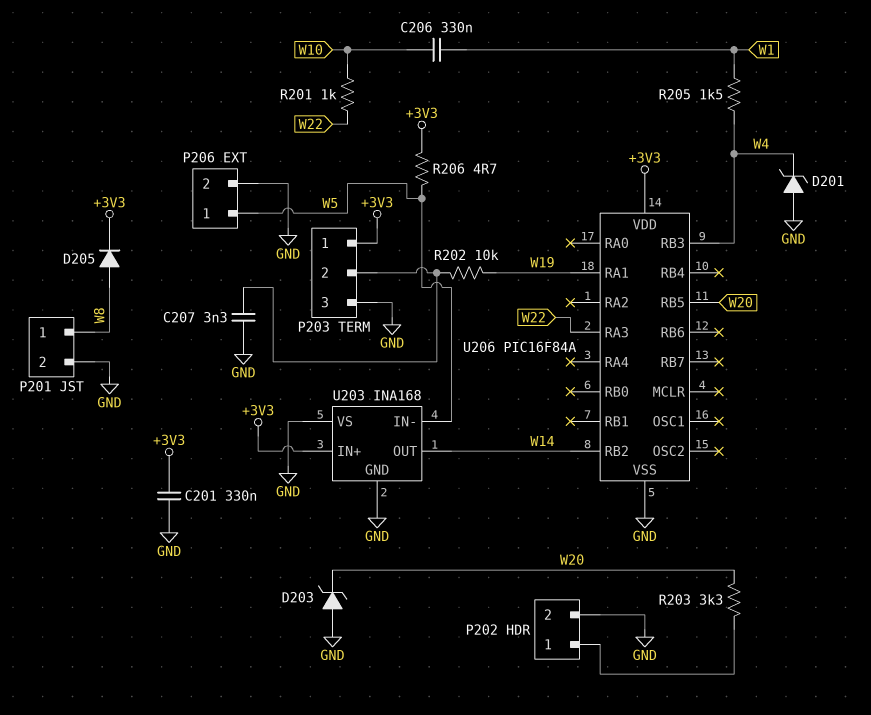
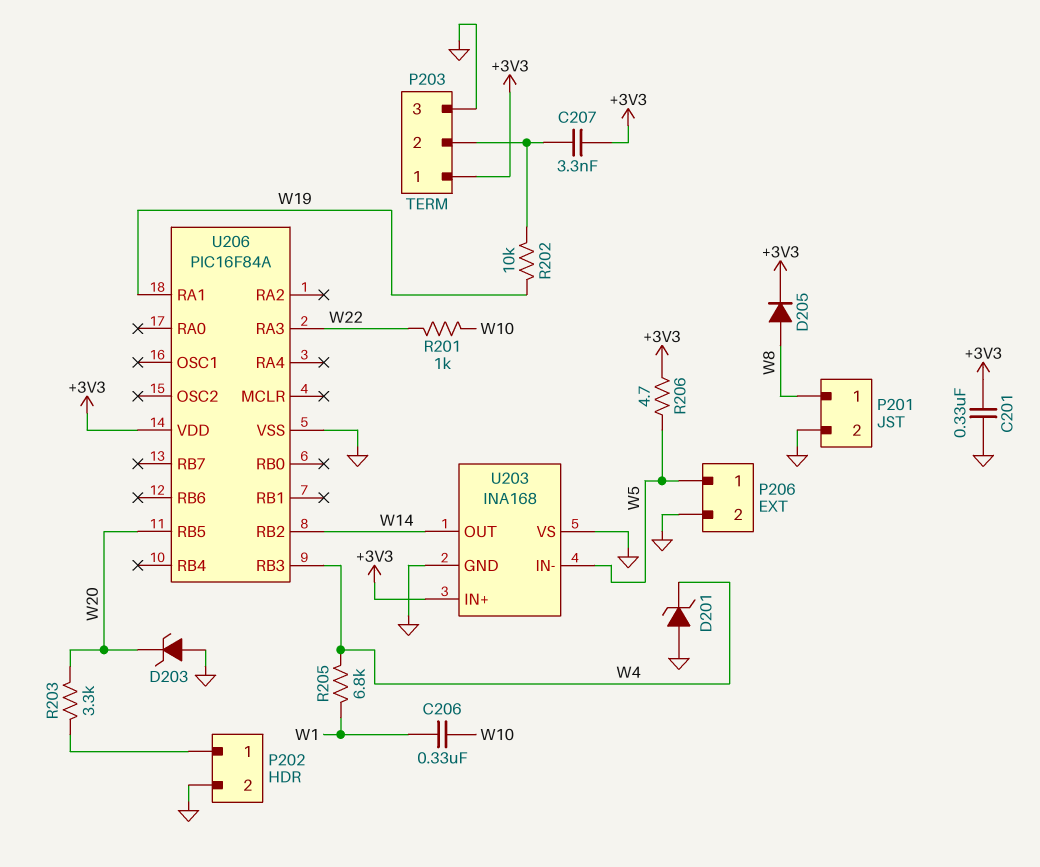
C207: 3.3nF (GND, P203/2) -> 3.3nF (+3V3, P203/2)
R205: 1.5k (W1, W4) -> 6.8k (W1, W4)

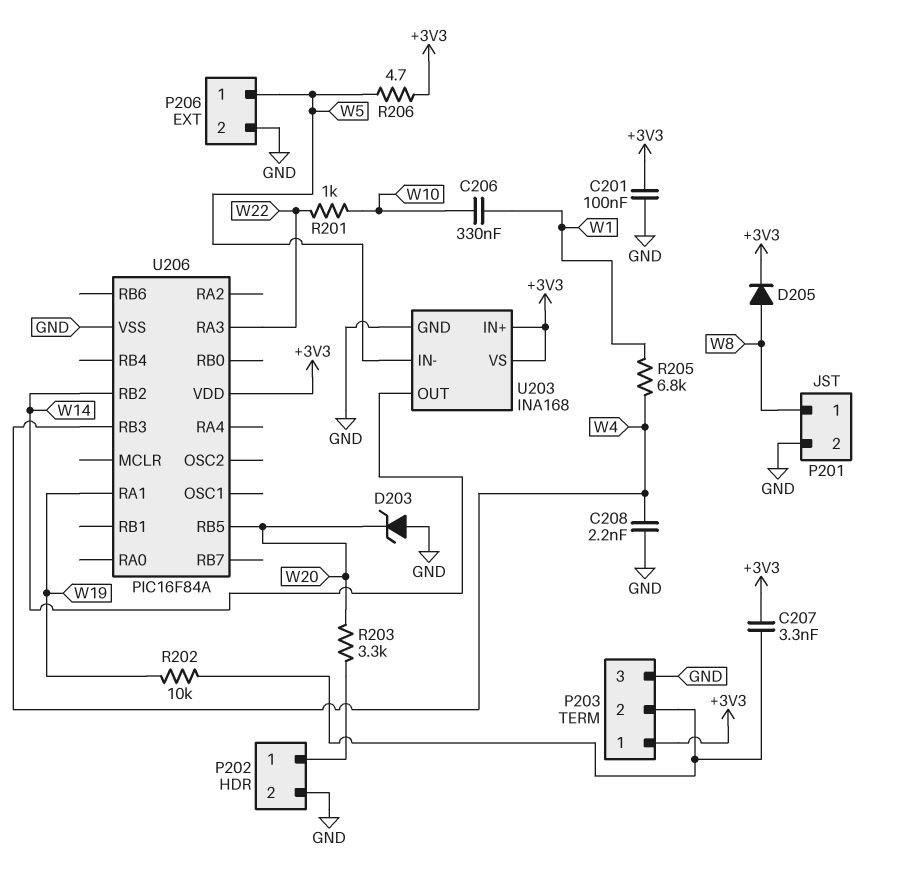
C201: 330nF (+3V3, GND) -> 100nF (+3V3, GND)
C208: none -> 2.2nF (GND, W4)
D201: zener (A GND, K W4) -> none
U203 pin VS: GND -> +3V3

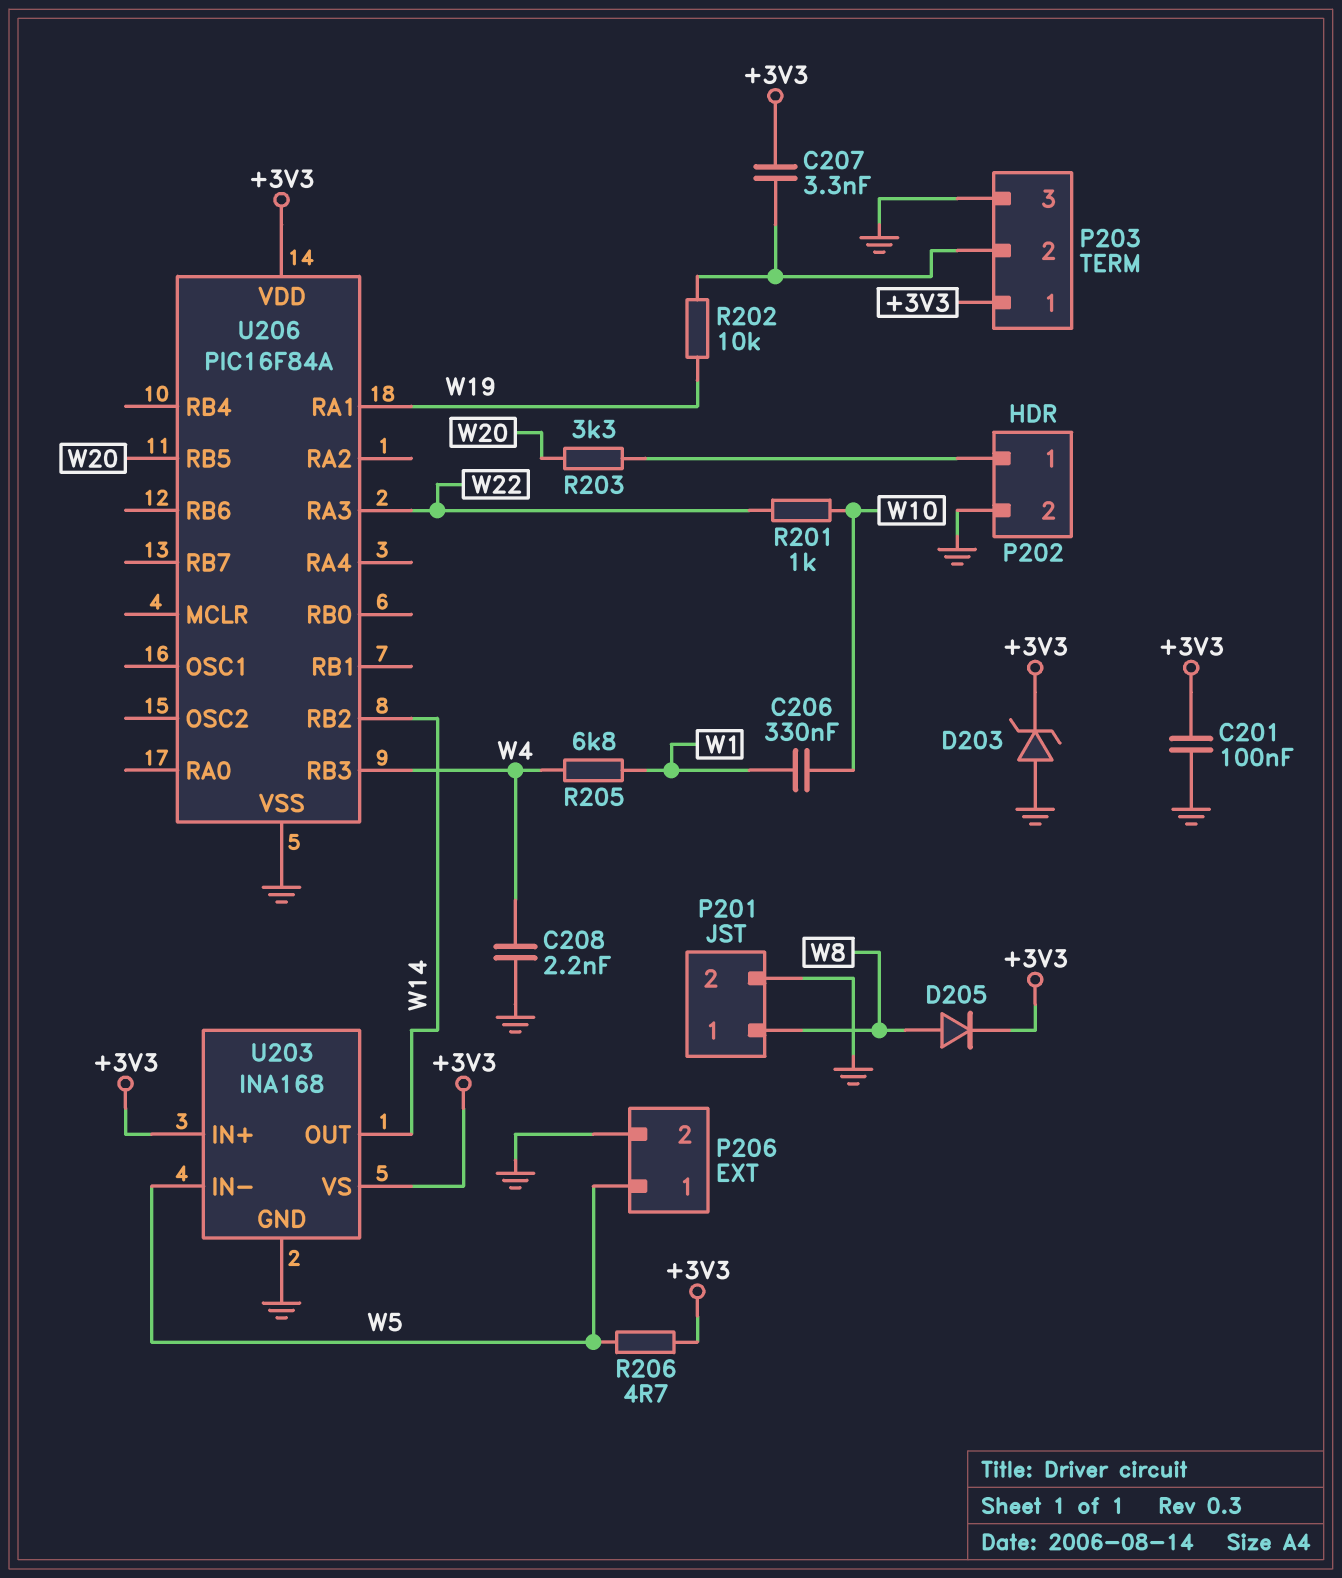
D203: zener (A GND, K W20) -> zener (A GND, K +3V3)

